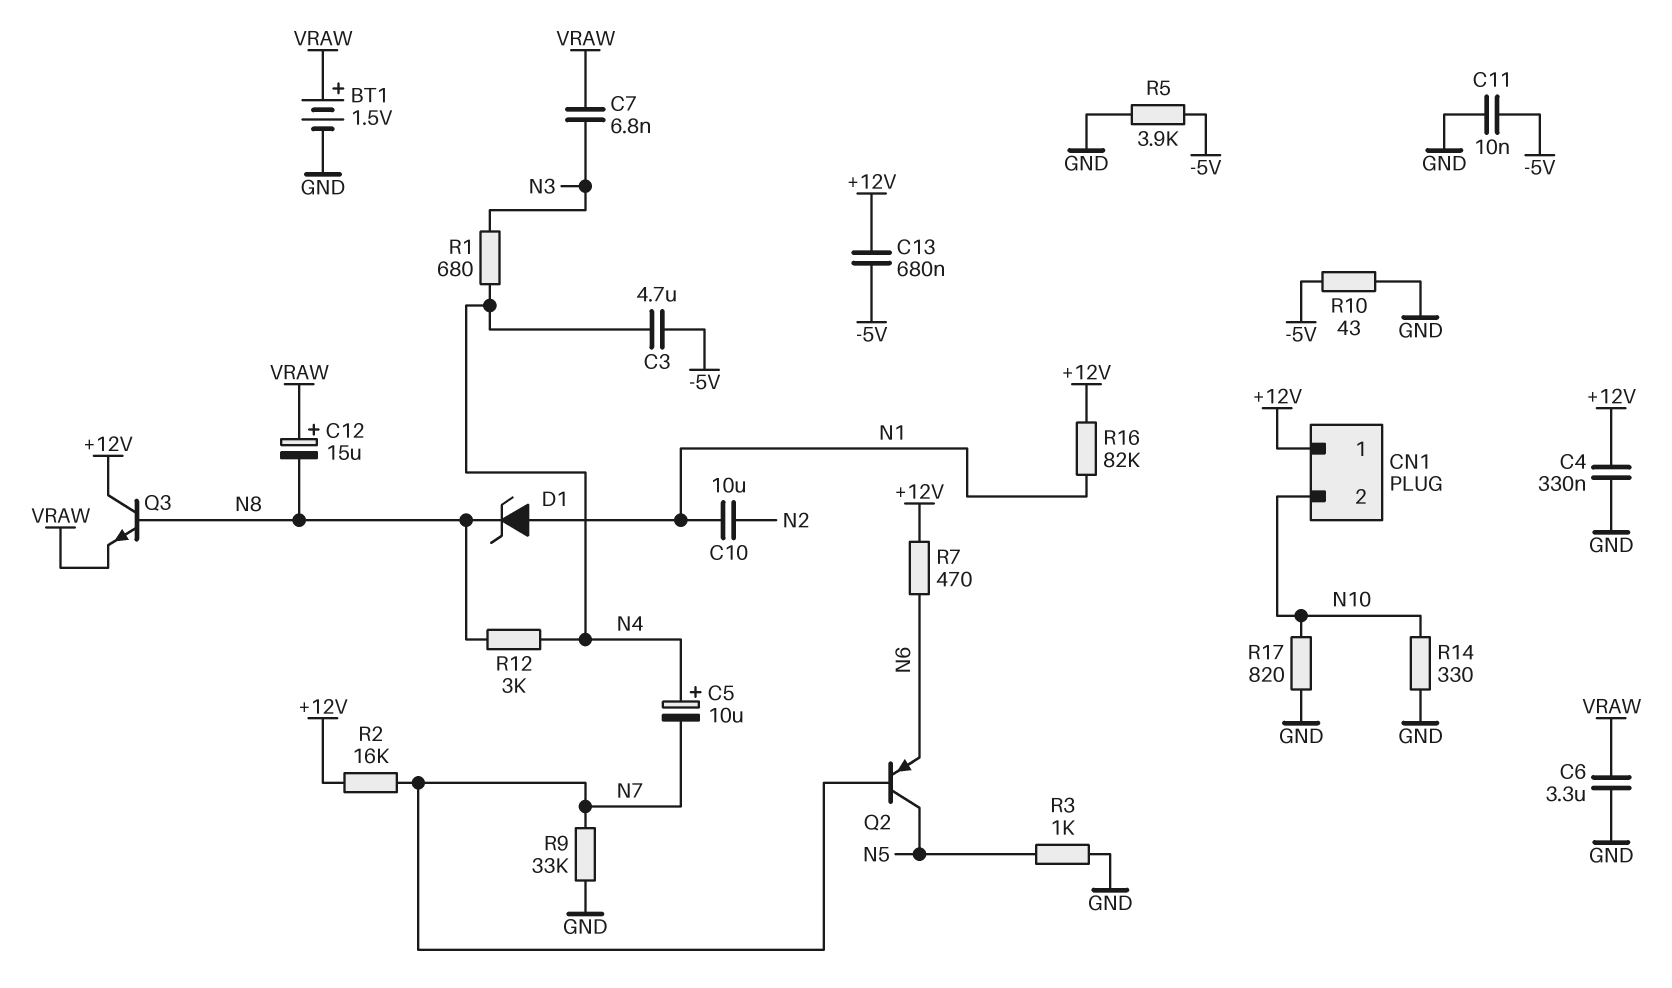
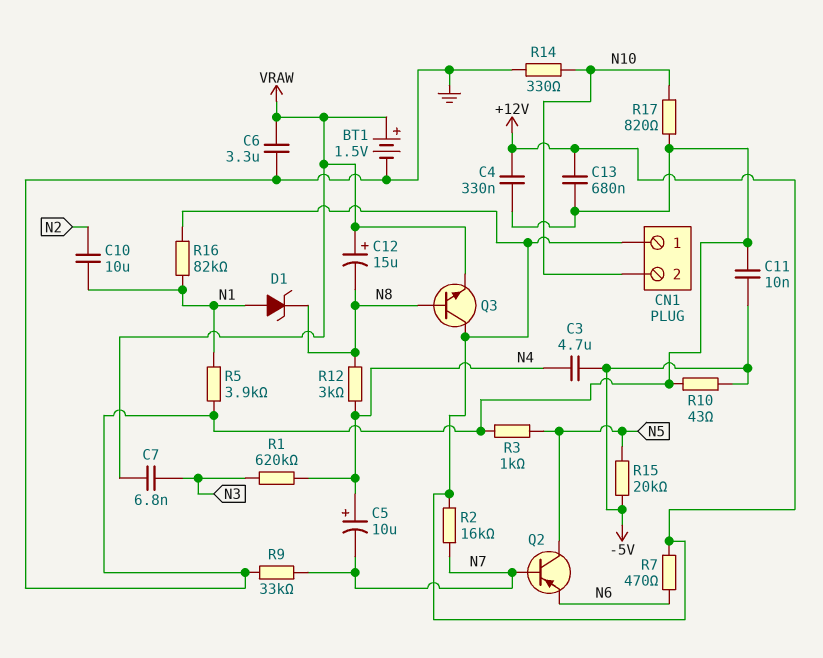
C13: 680nF (+12V, -5V) -> 680nF (+12V, GND)
R1: 680 (N3, N4) -> 620k (N3, N4)
R5: 3.9k (-5V, GND) -> 3.9k (GND, N1)
R15: none -> 20k (-5V, N5)

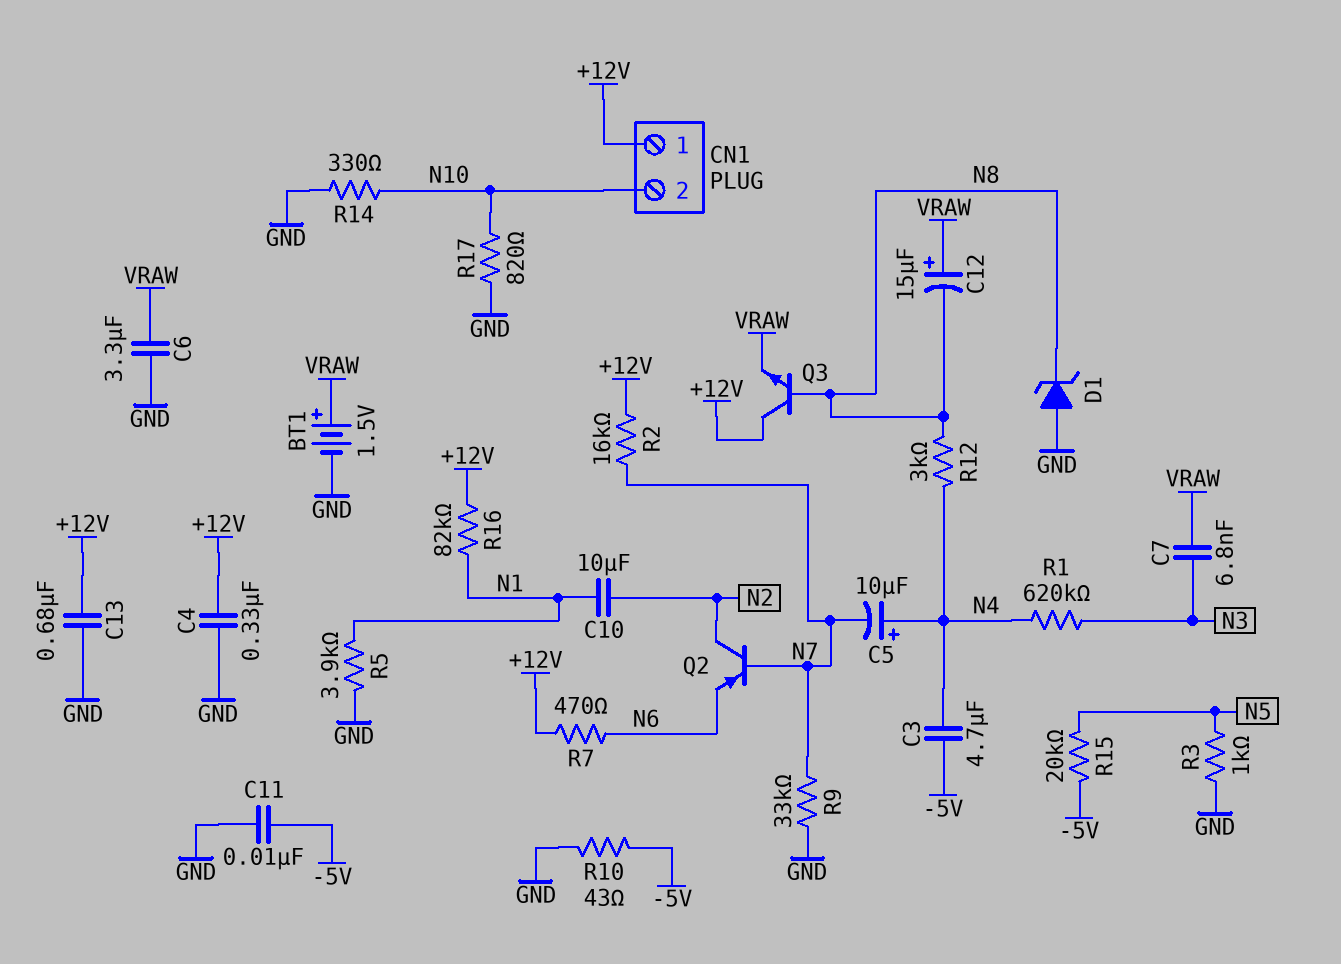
D1: zener (A N1, K N8) -> zener (A GND, K N8)
Q2: PNP (B N7, C N5, E N6) -> PNP (B N7, C N2, E N6)

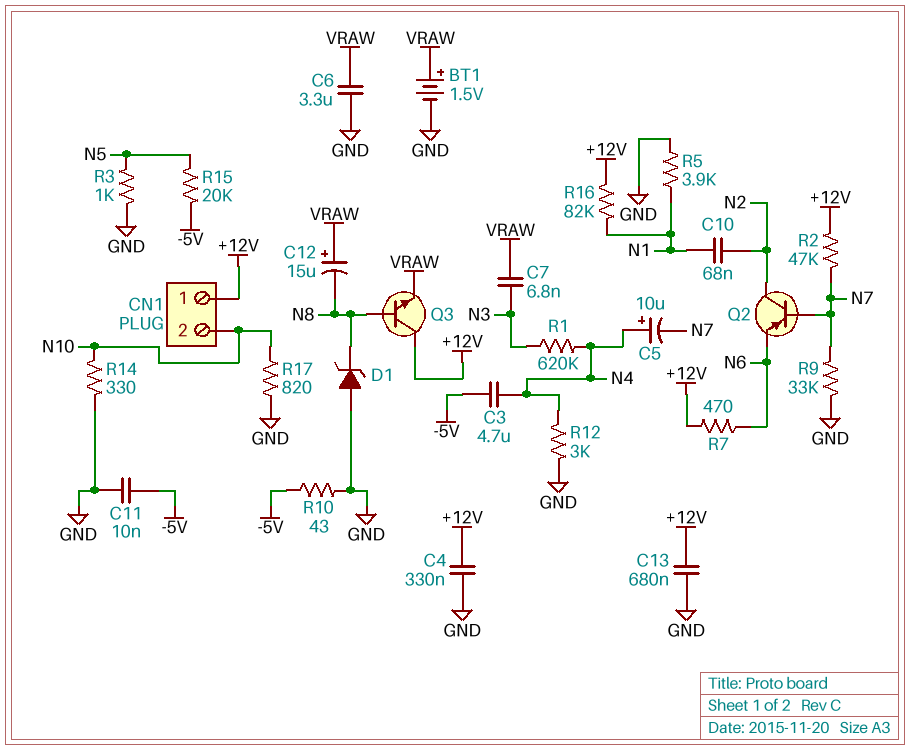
C10: 10uF (N1, N2) -> 68nF (N1, N2)
R2: 16k (+12V, N7) -> 47k (+12V, N7)
R12: 3k (N4, N8) -> 3k (GND, N4)

